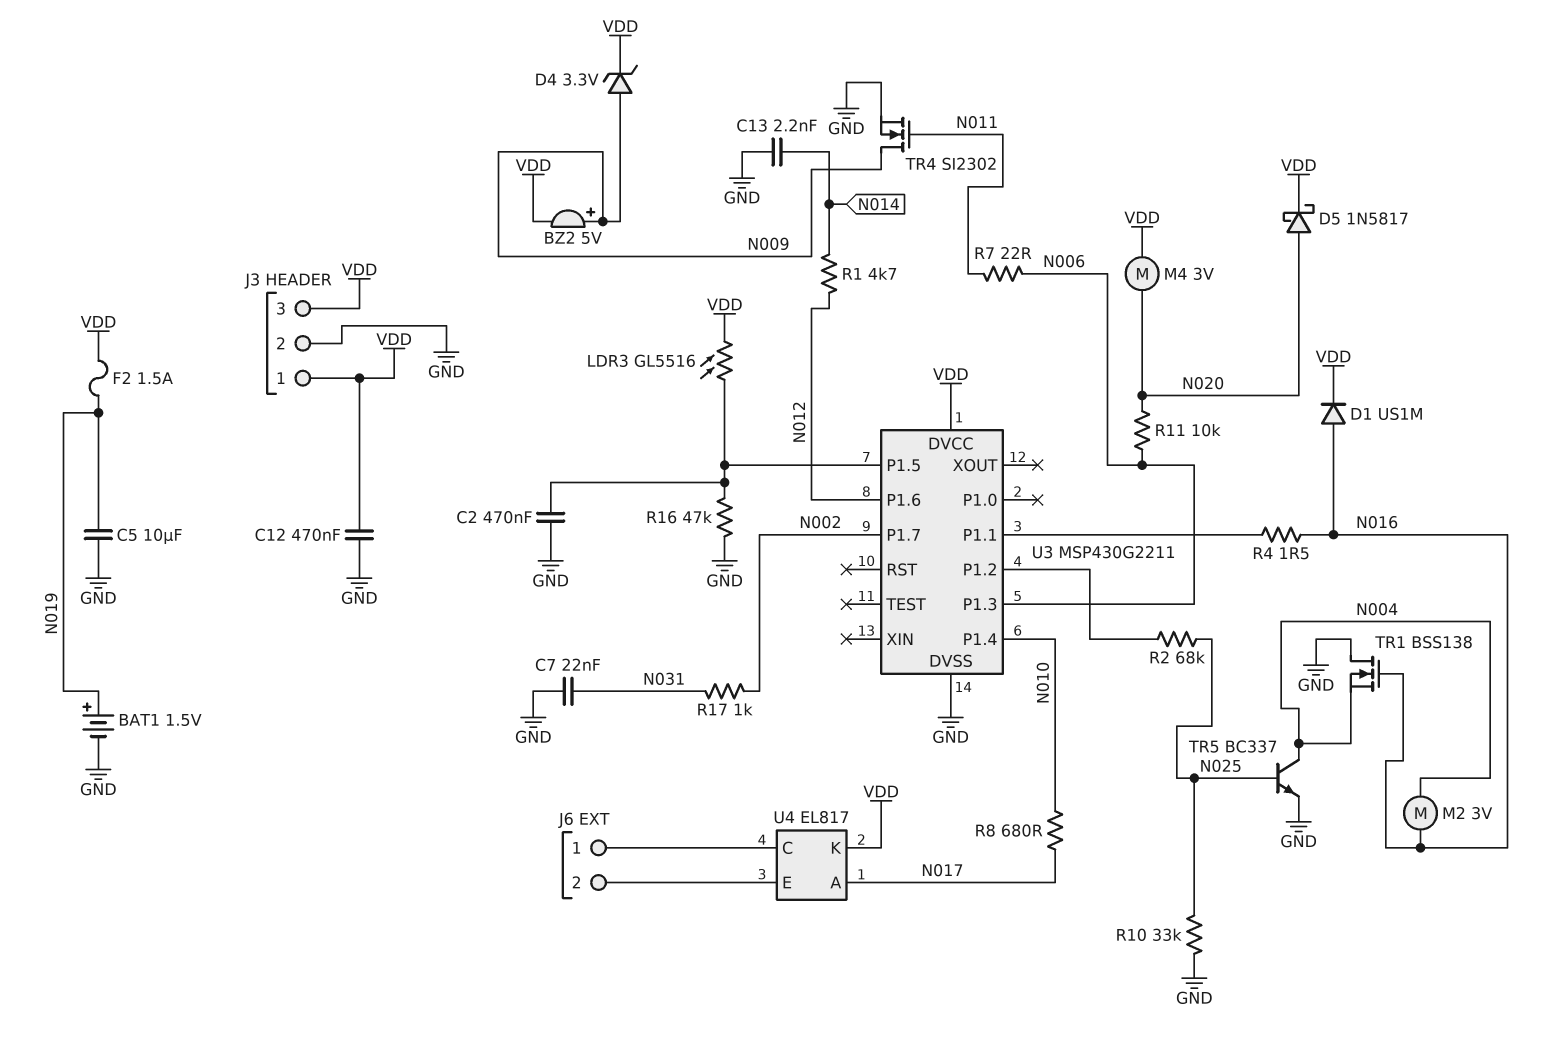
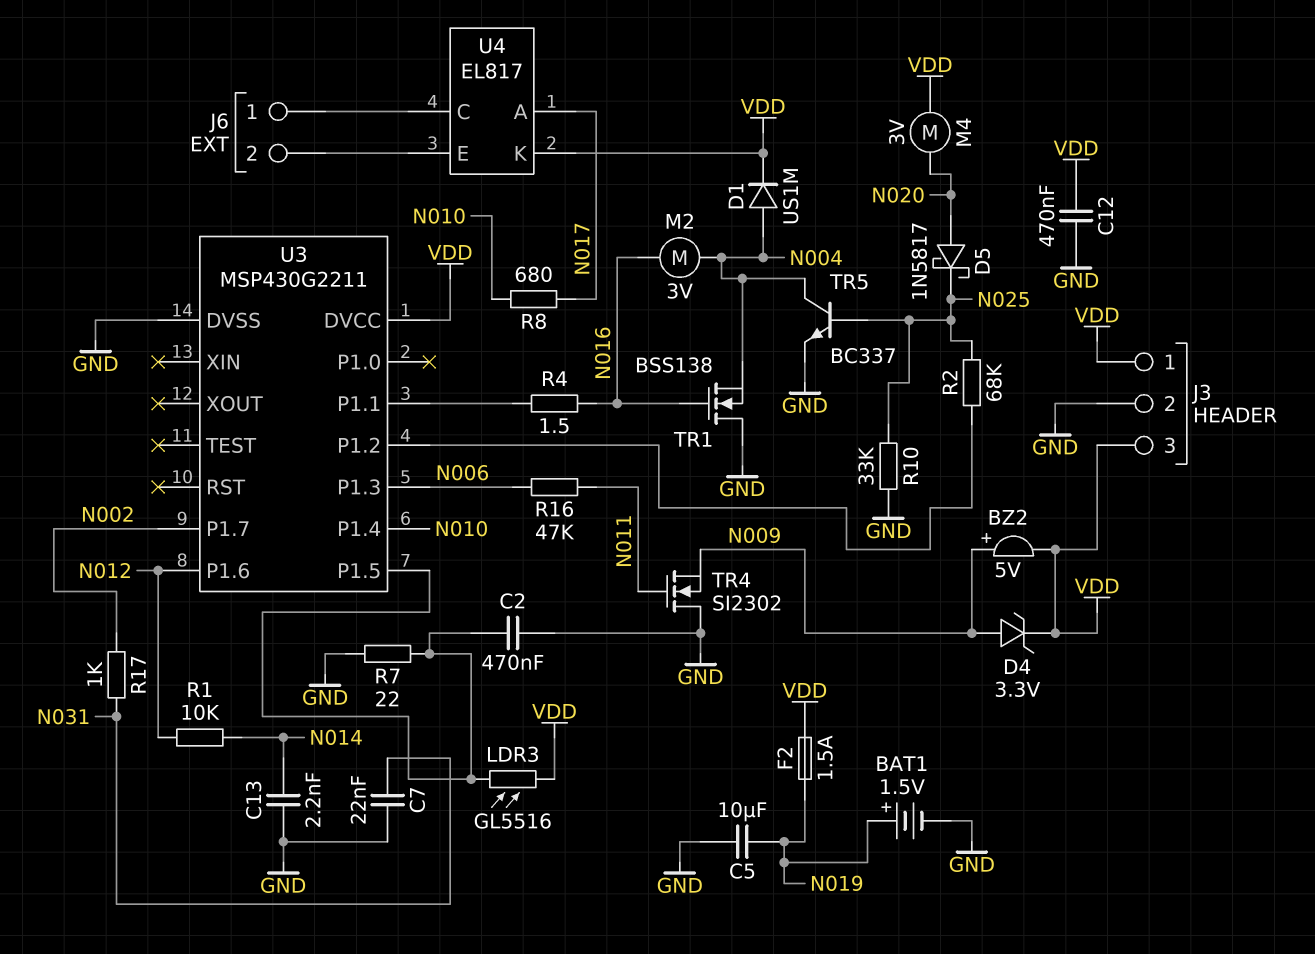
D1: diode US1M (A N016, K VDD) -> diode US1M (A N004, K VDD)
D5: schottky 1N5817 (A N020, K VDD) -> schottky 1N5817 (A N020, K N025)
R1: 4.7k (N012, N014) -> 10k (N012, N014)
R7: 22 (N006, N011) -> 22 (GND, U3/P1.5)
R11: 10k (N006, N020) -> none
R16: 47k (GND, U3/P1.5) -> 47k (N006, N011)
TR4: NMOS SI2302 (G N011, D N009, S GND) -> NMOS SI2302 (G N011, D GND, S N009)

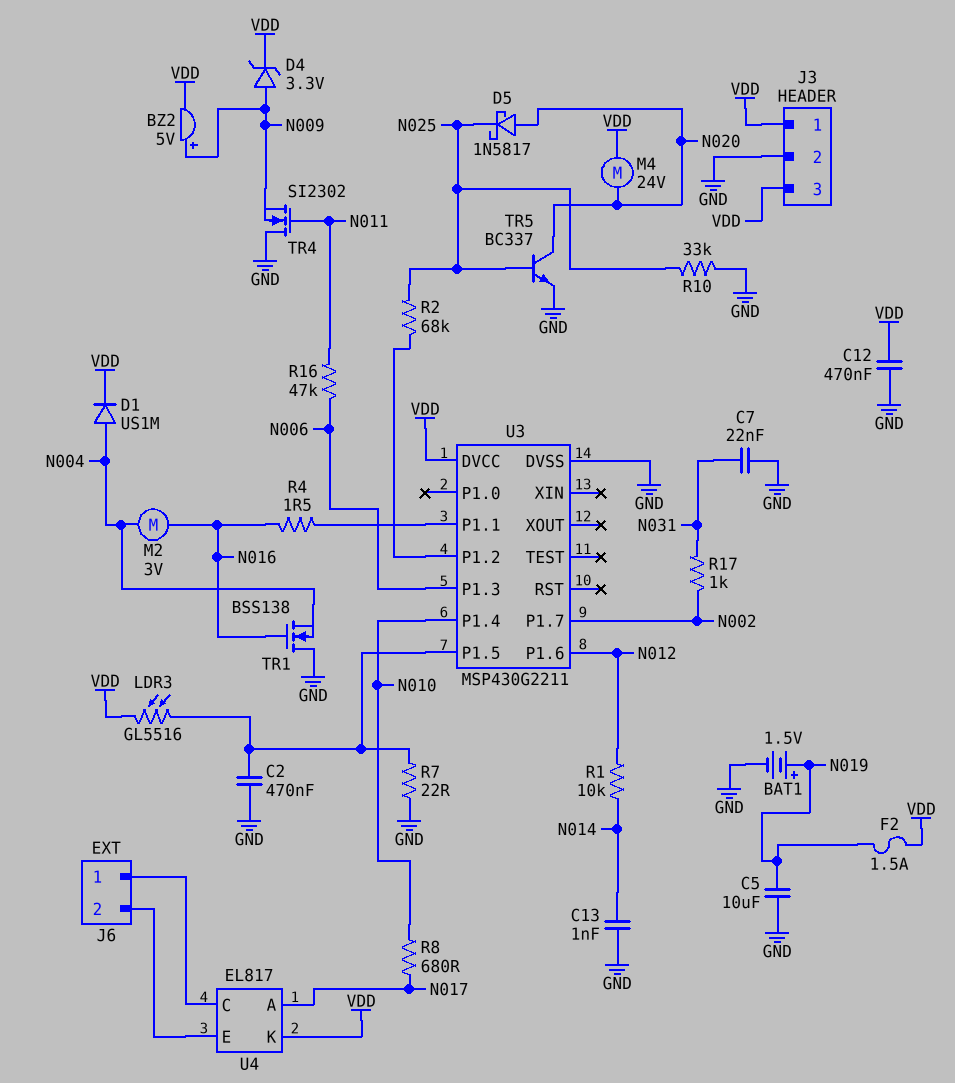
C13: 2.2nF (GND, N014) -> 1nF (GND, N014)
M4: motor 3V (N020, VDD) -> motor 24V (N020, VDD)
TR5: NPN BC337 (B N025, C N004, E GND) -> NPN BC337 (B N025, C N020, E GND)

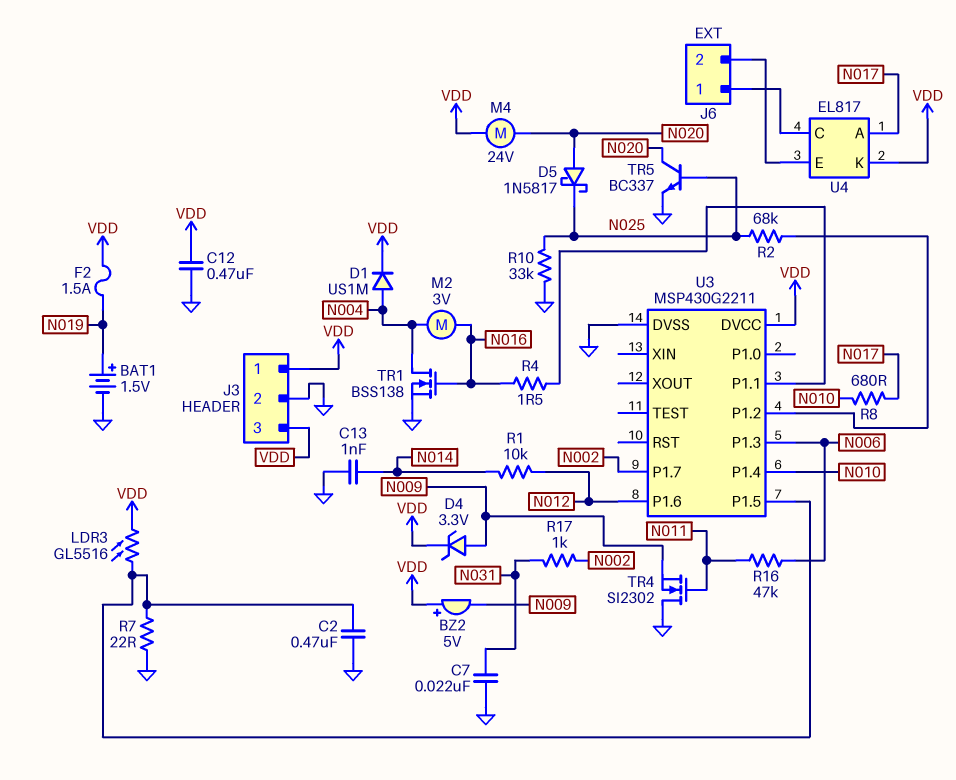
BZ2: buzzer 5V (plus N009, minus VDD) -> buzzer 5V (plus VDD, minus N009)
C5: 10uF (GND, N019) -> none
TR1: NMOS BSS138 (G N016, D GND, S N004) -> NMOS BSS138 (G N016, D N004, S GND)

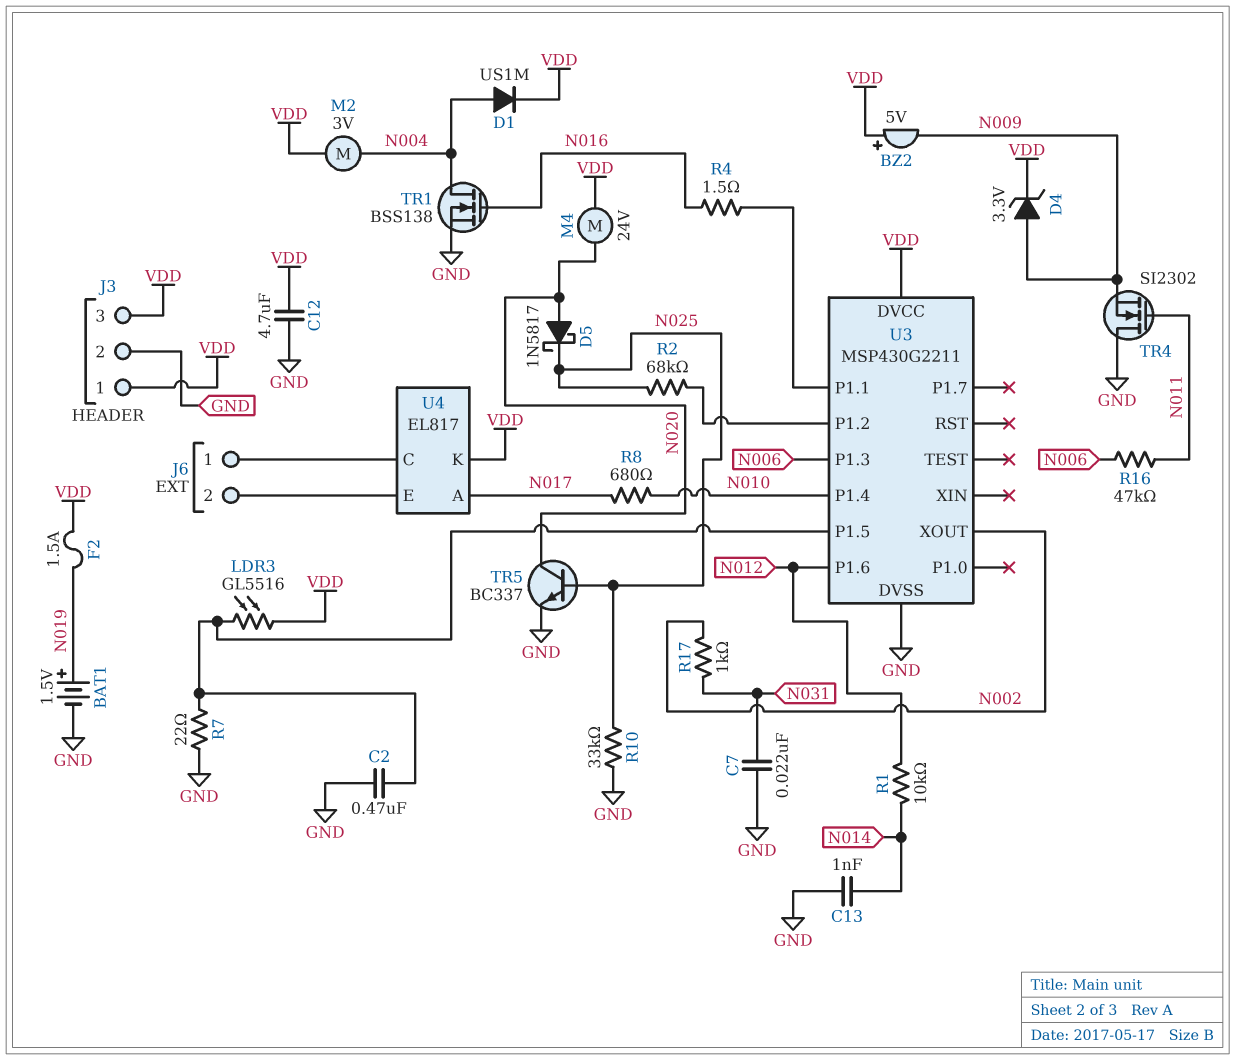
C12: 470nF (GND, VDD) -> 4.7uF (GND, VDD)
M2: motor 3V (N004, N016) -> motor 3V (N004, VDD)
U3 pin P1.7: N002 -> none
U3 pin XOUT: none -> N002

